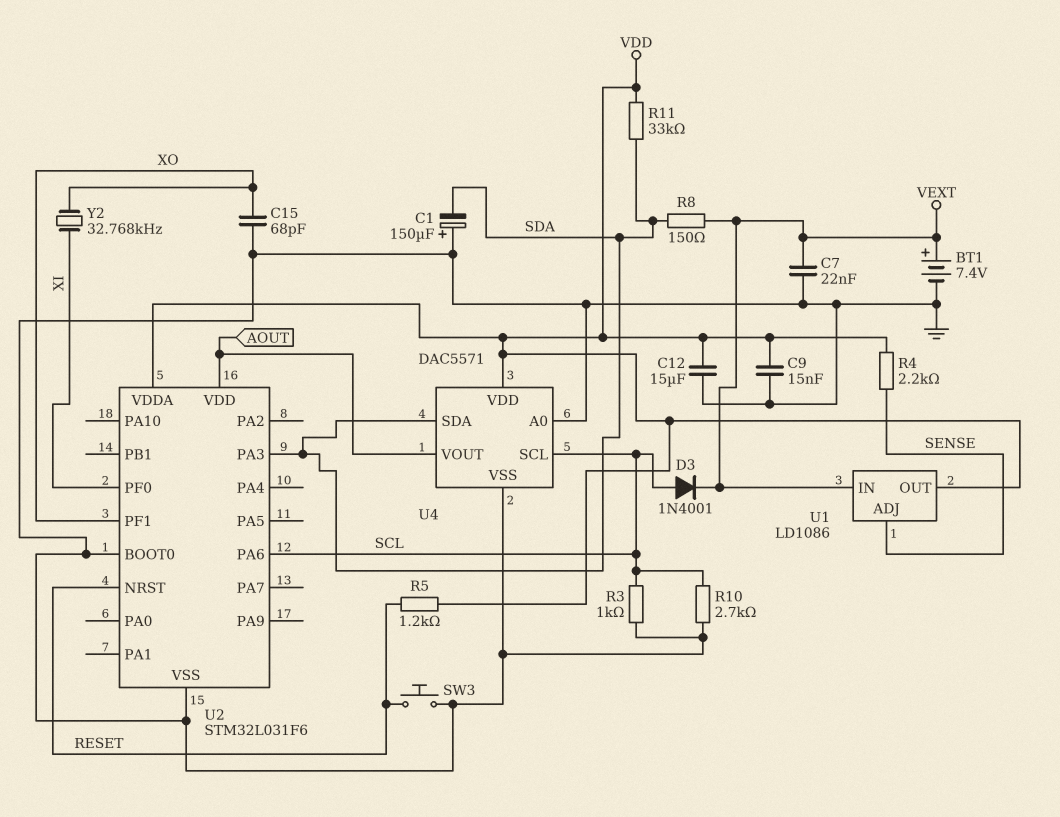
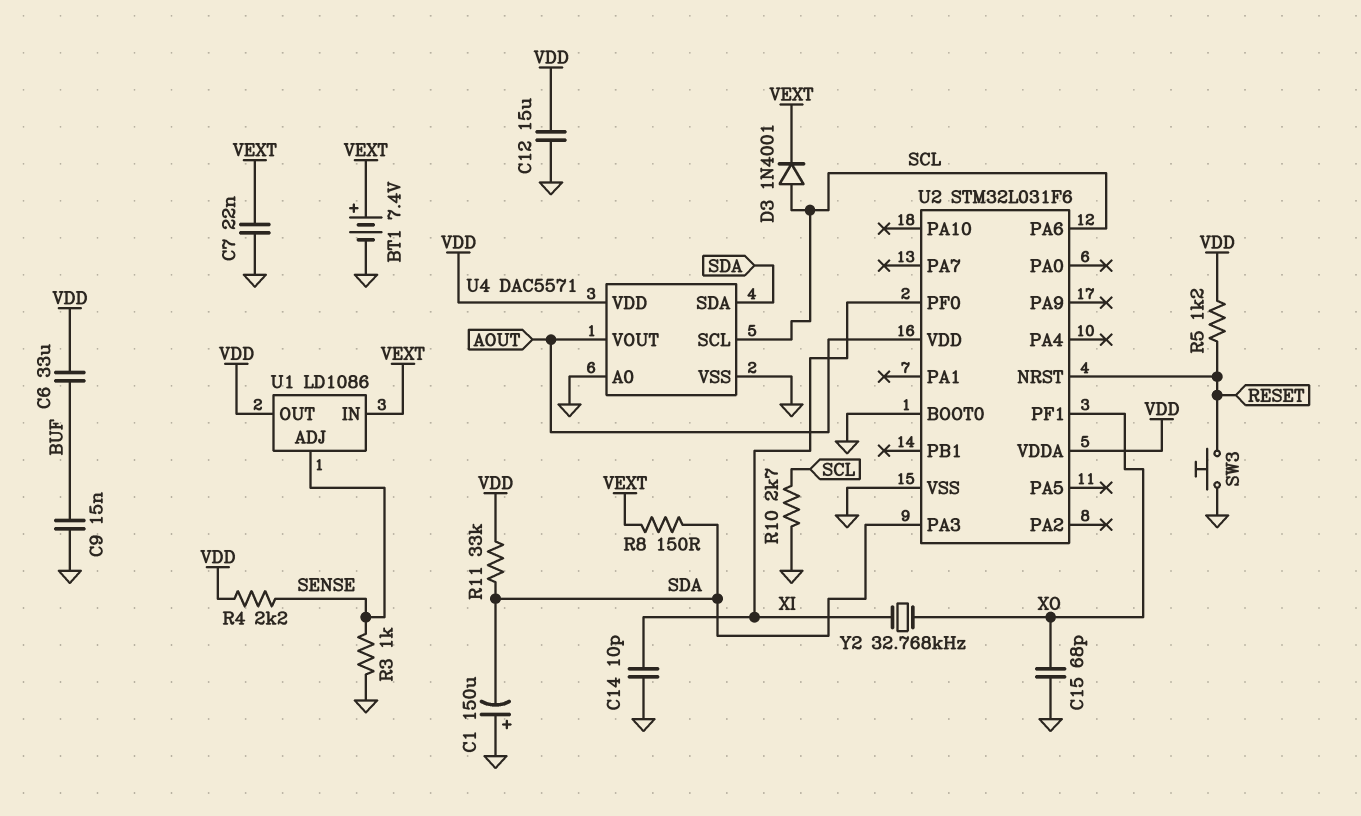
C6: none -> 33uF (BUF, VDD)
C9: 15nF (GND, VDD) -> 15nF (BUF, GND)
C14: none -> 10pF (GND, XI)
R3: 1k (GND, SCL) -> 1k (GND, SENSE)

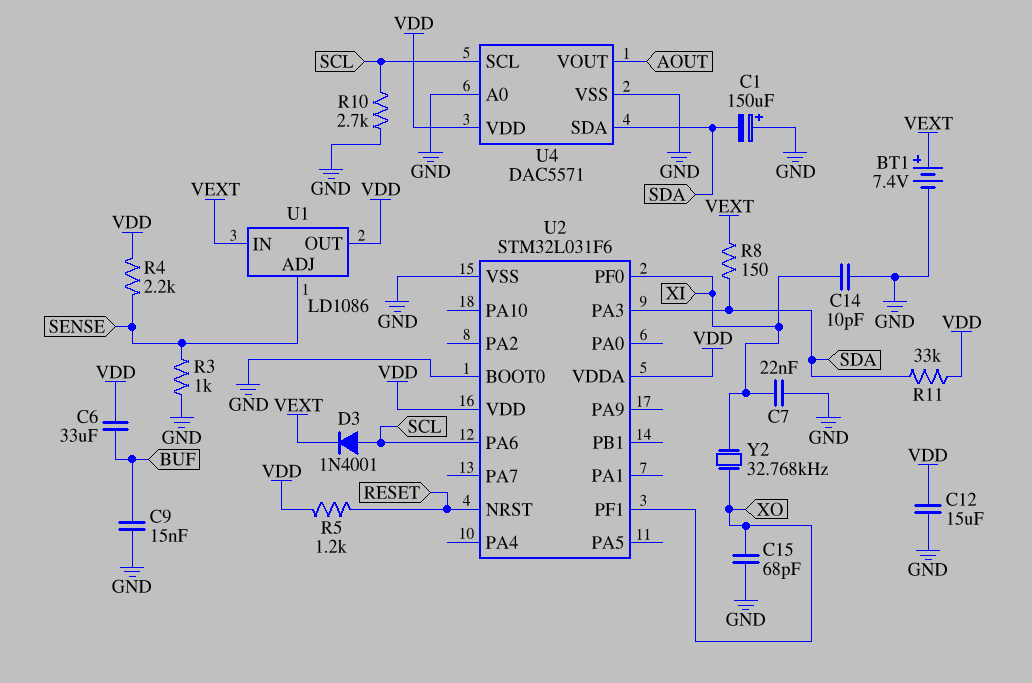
C7: 22nF (GND, VEXT) -> 22nF (GND, XI)
SW3: button (GND, RESET) -> none
U2 pin VDD: AOUT -> VDD

